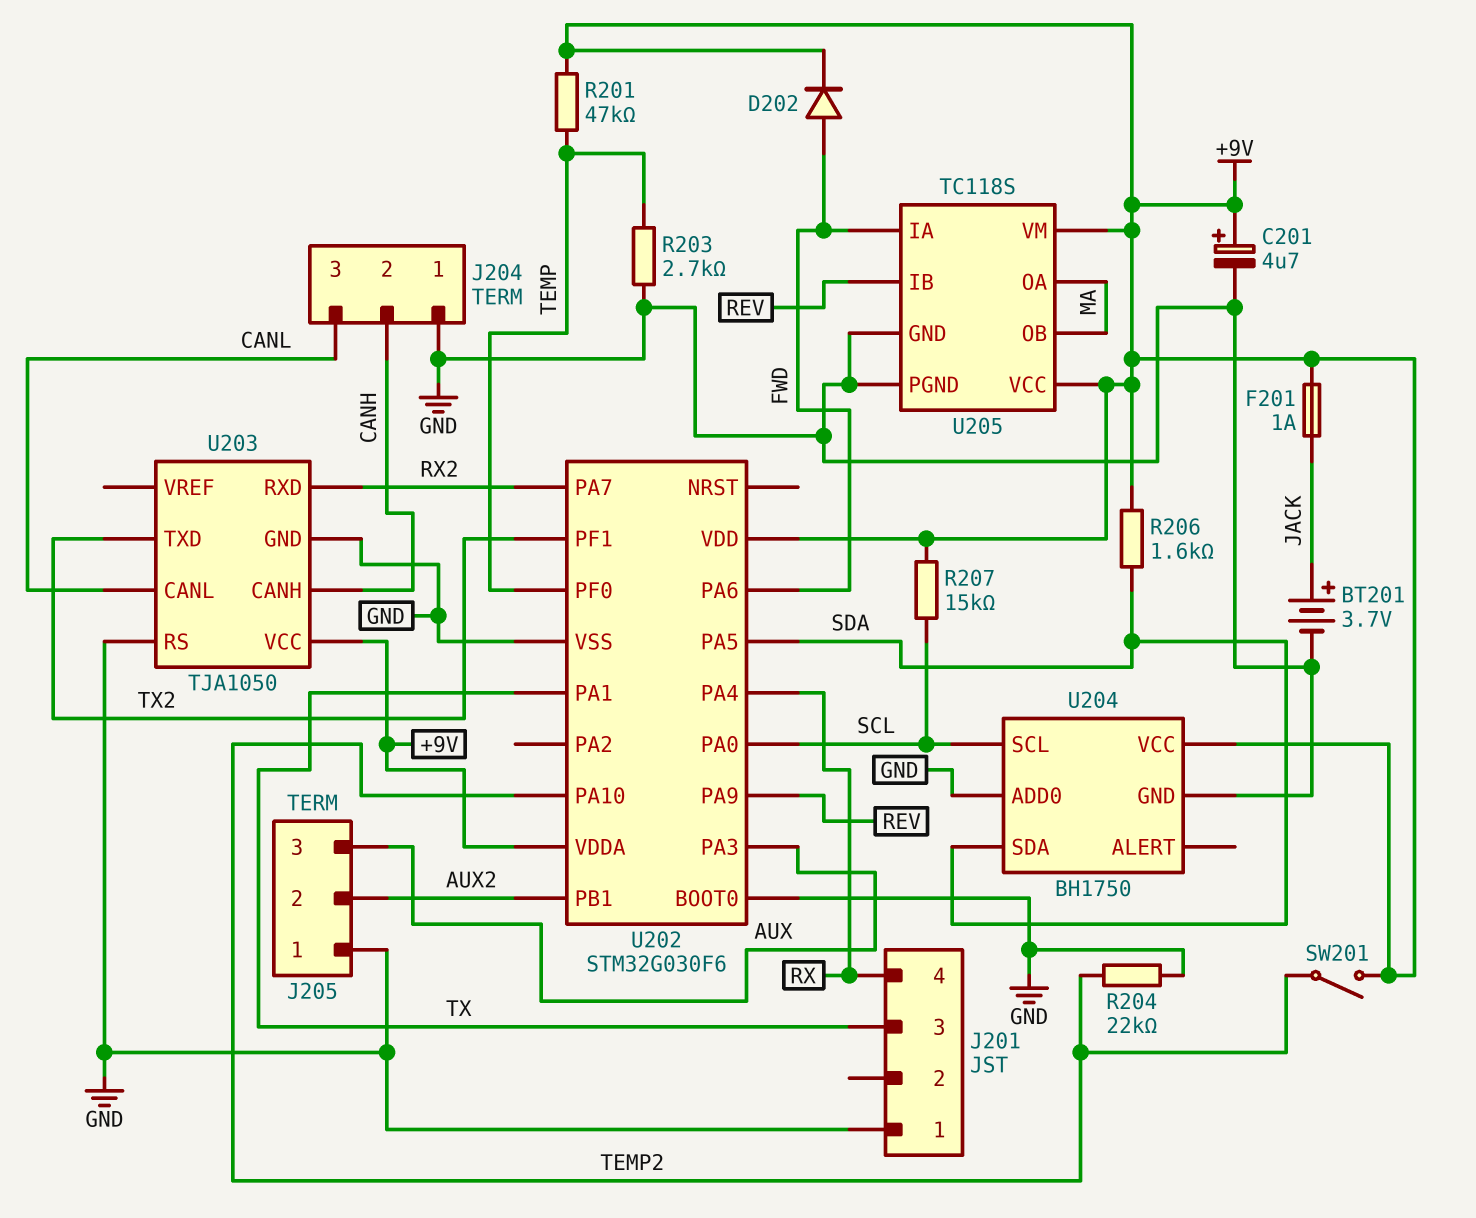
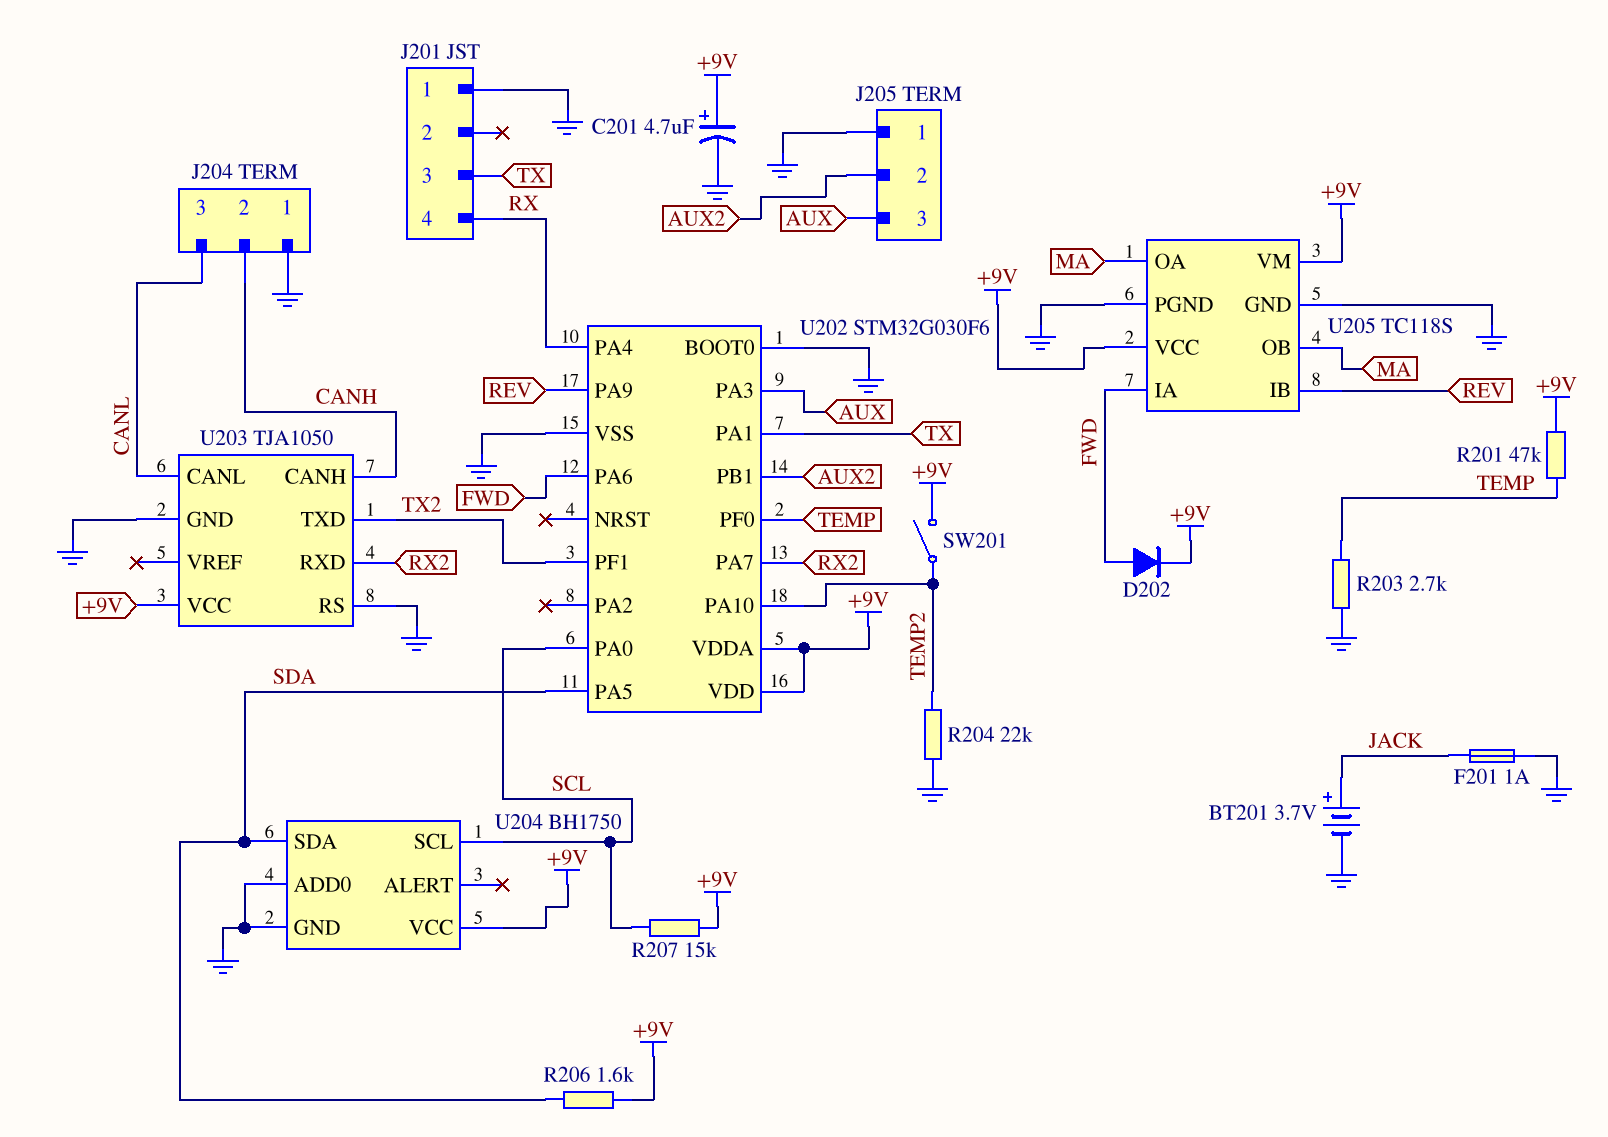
F201: 1A (+9V, JACK) -> 1A (GND, JACK)

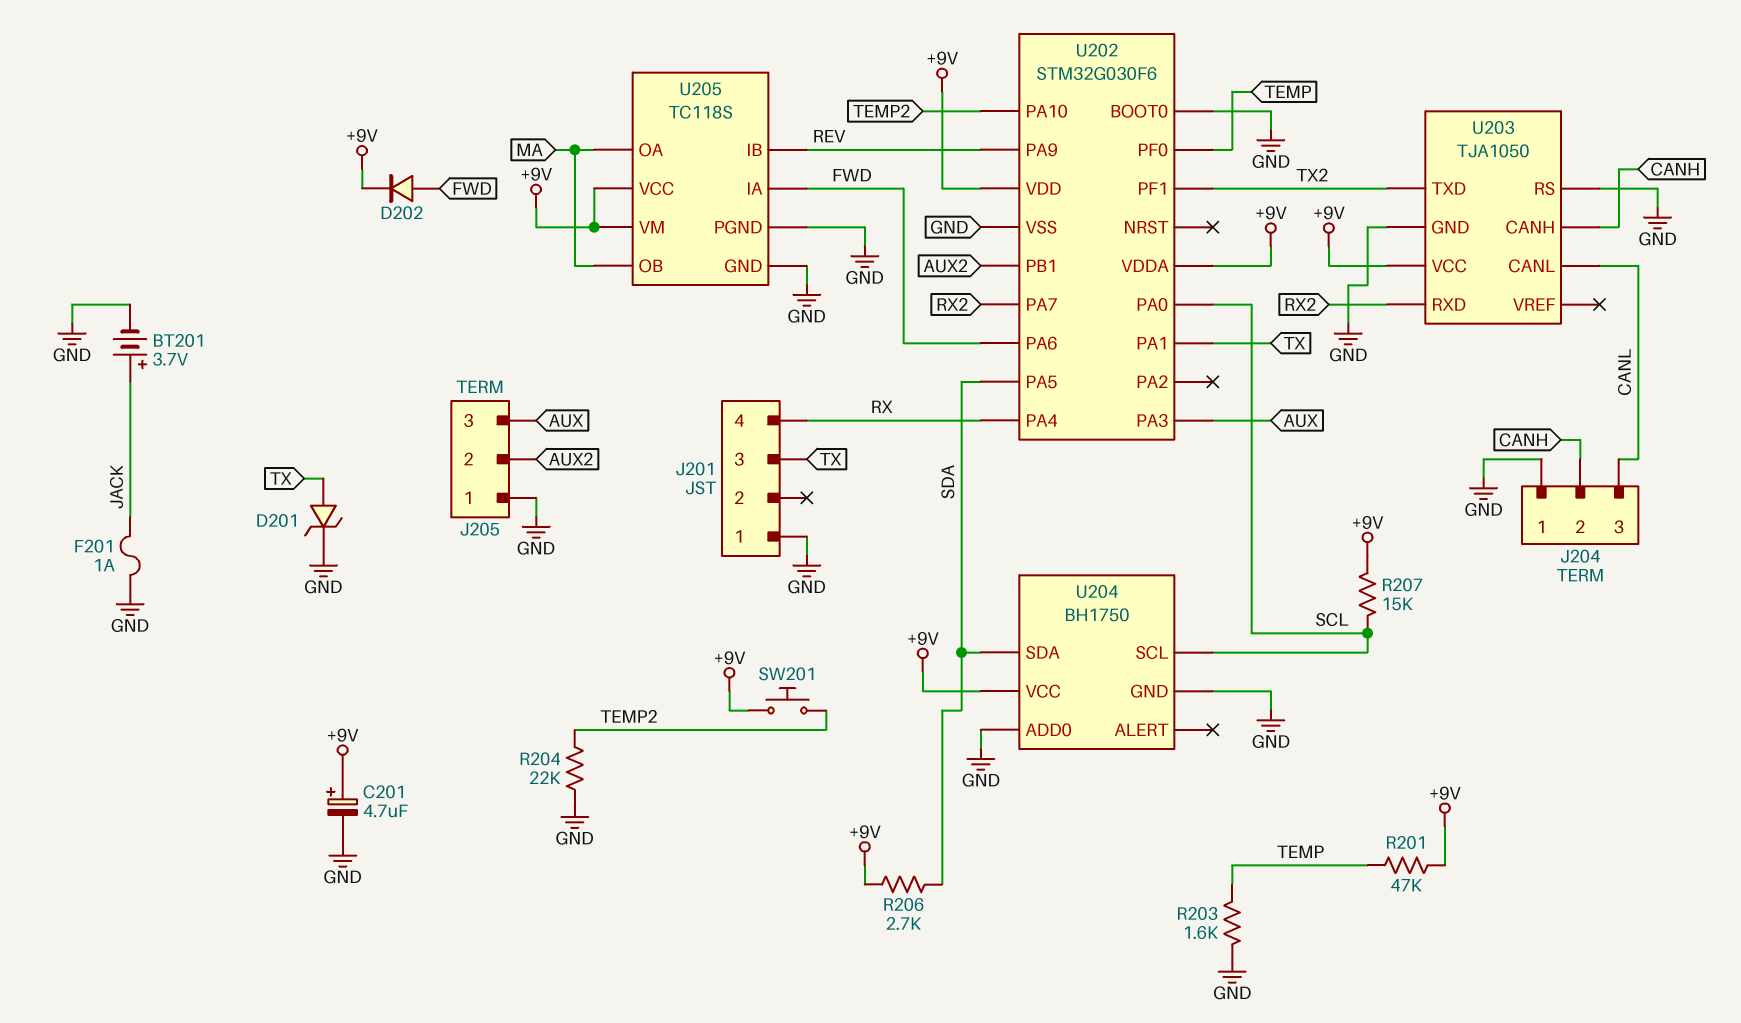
D201: none -> zener (A TX, K GND)
R203: 2.7k (GND, TEMP) -> 1.6k (GND, TEMP)
R206: 1.6k (+9V, SDA) -> 2.7k (+9V, SDA)
SW201: switch (+9V, TEMP2) -> button (+9V, TEMP2)

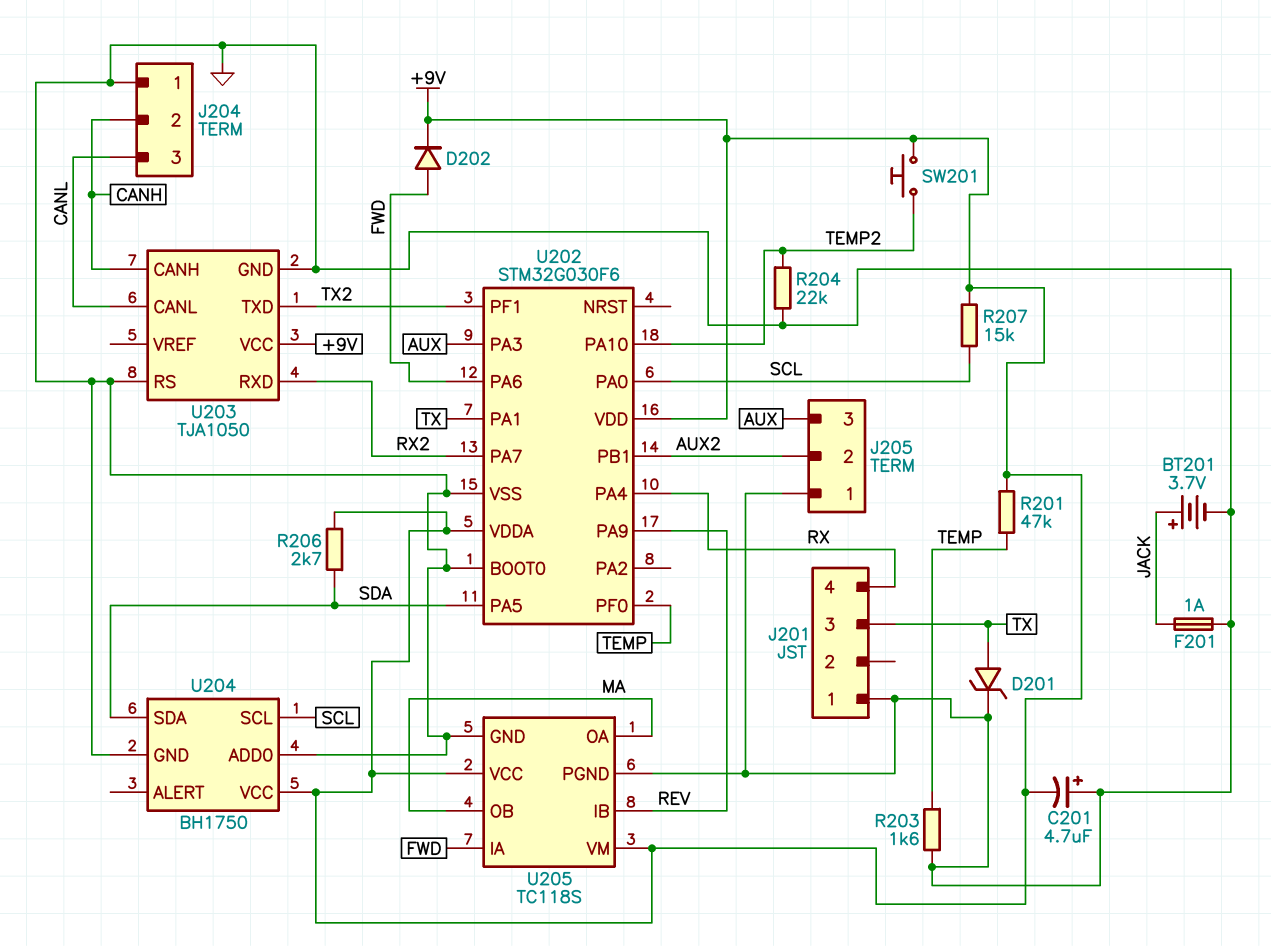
C201: 4.7uF (plus +9V, minus GND) -> 4.7uF (plus GND, minus +9V)

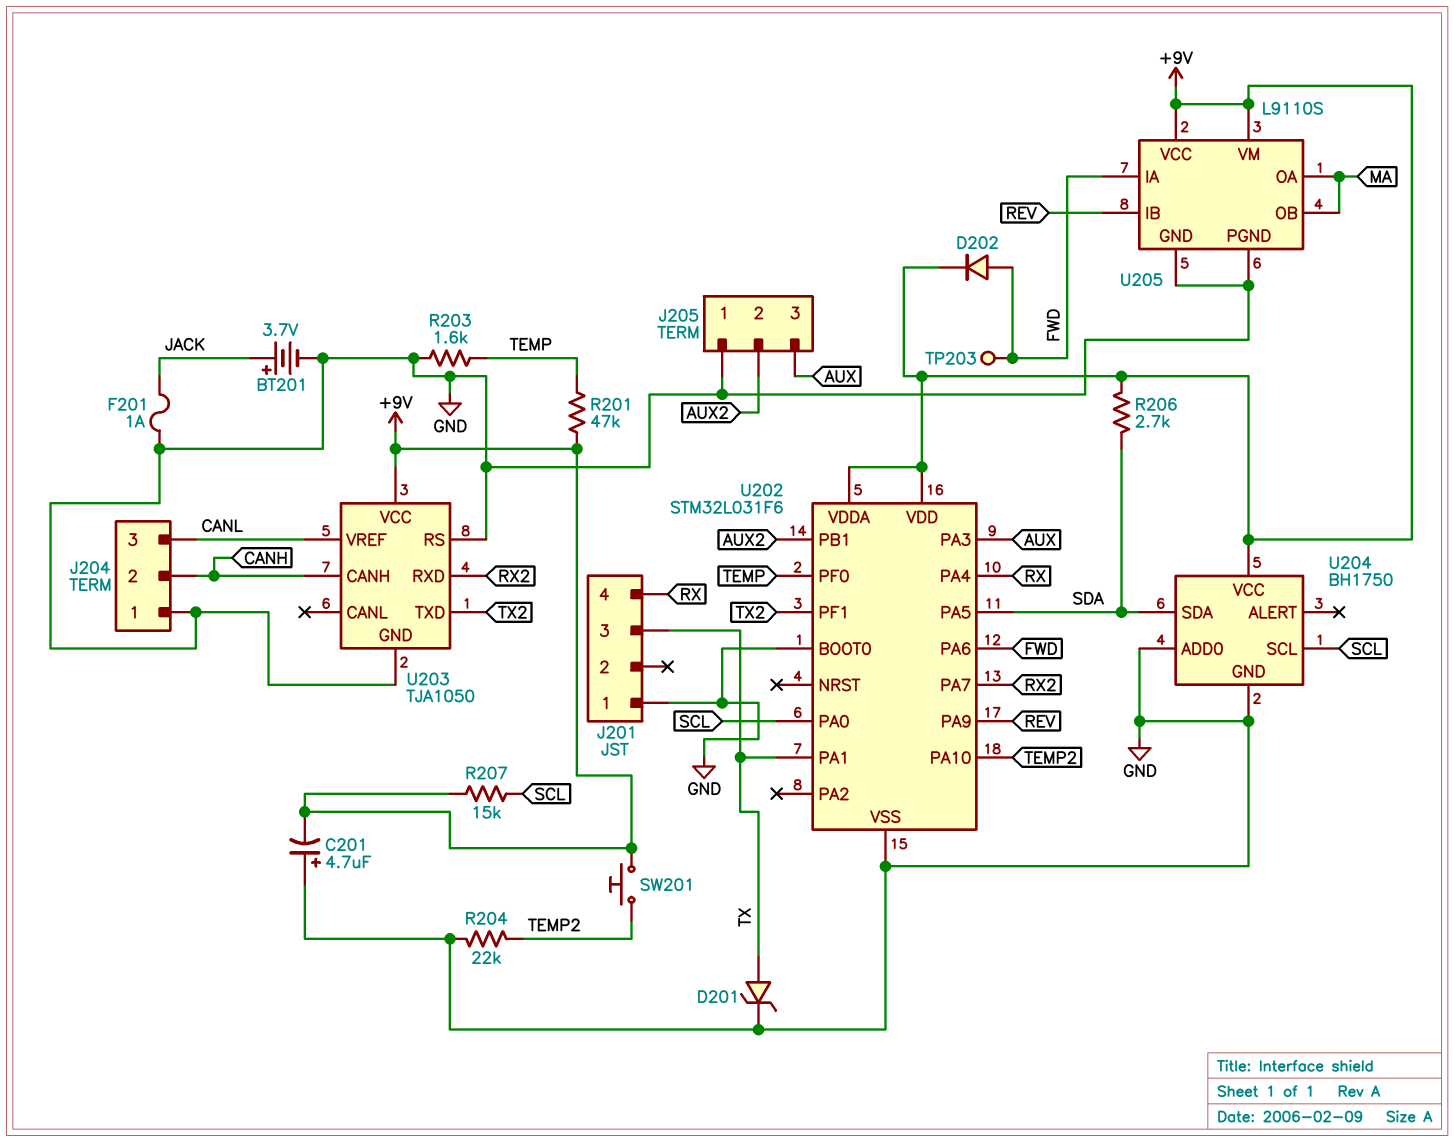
TP203: none -> test point (FWD)
U202: STM32G030F6 -> STM32L031F6
U203 pin CANL: CANL -> none
U203 pin VREF: none -> CANL
U205: TC118S -> L9110S

